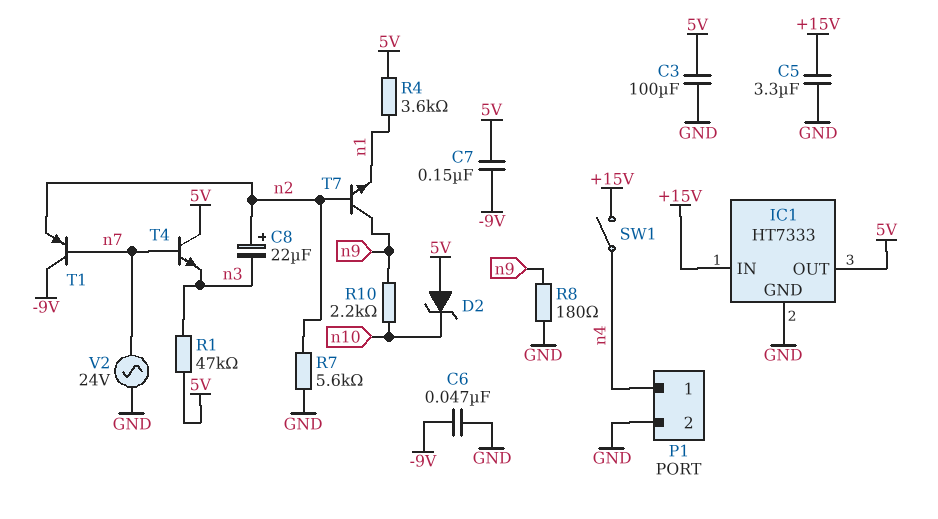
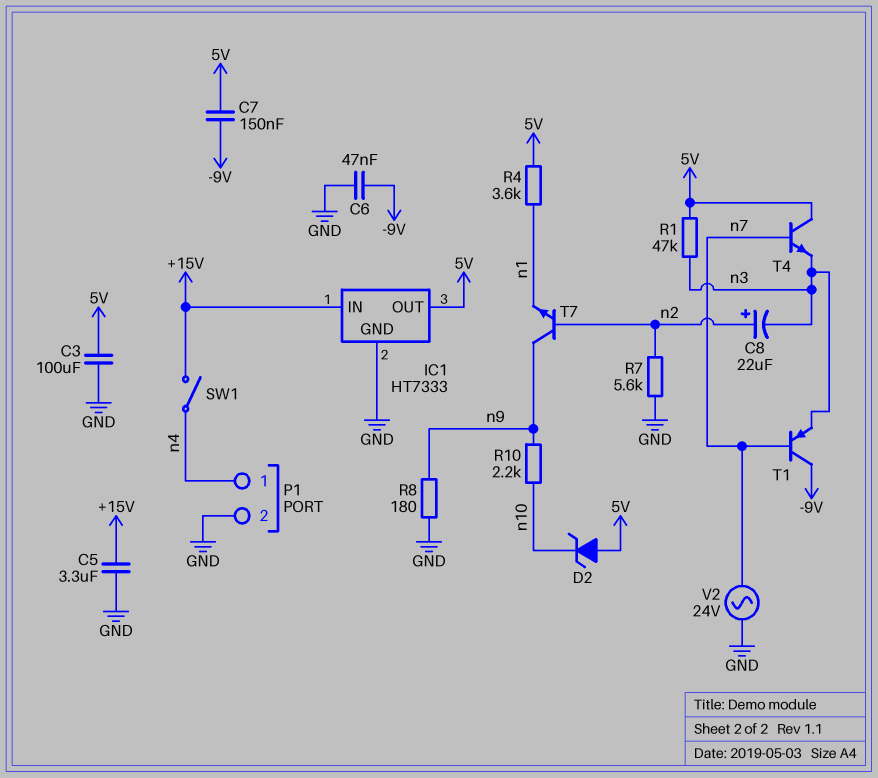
T1: PNP (B n7, C -9V, E n2) -> PNP (B n7, C -9V, E n3)

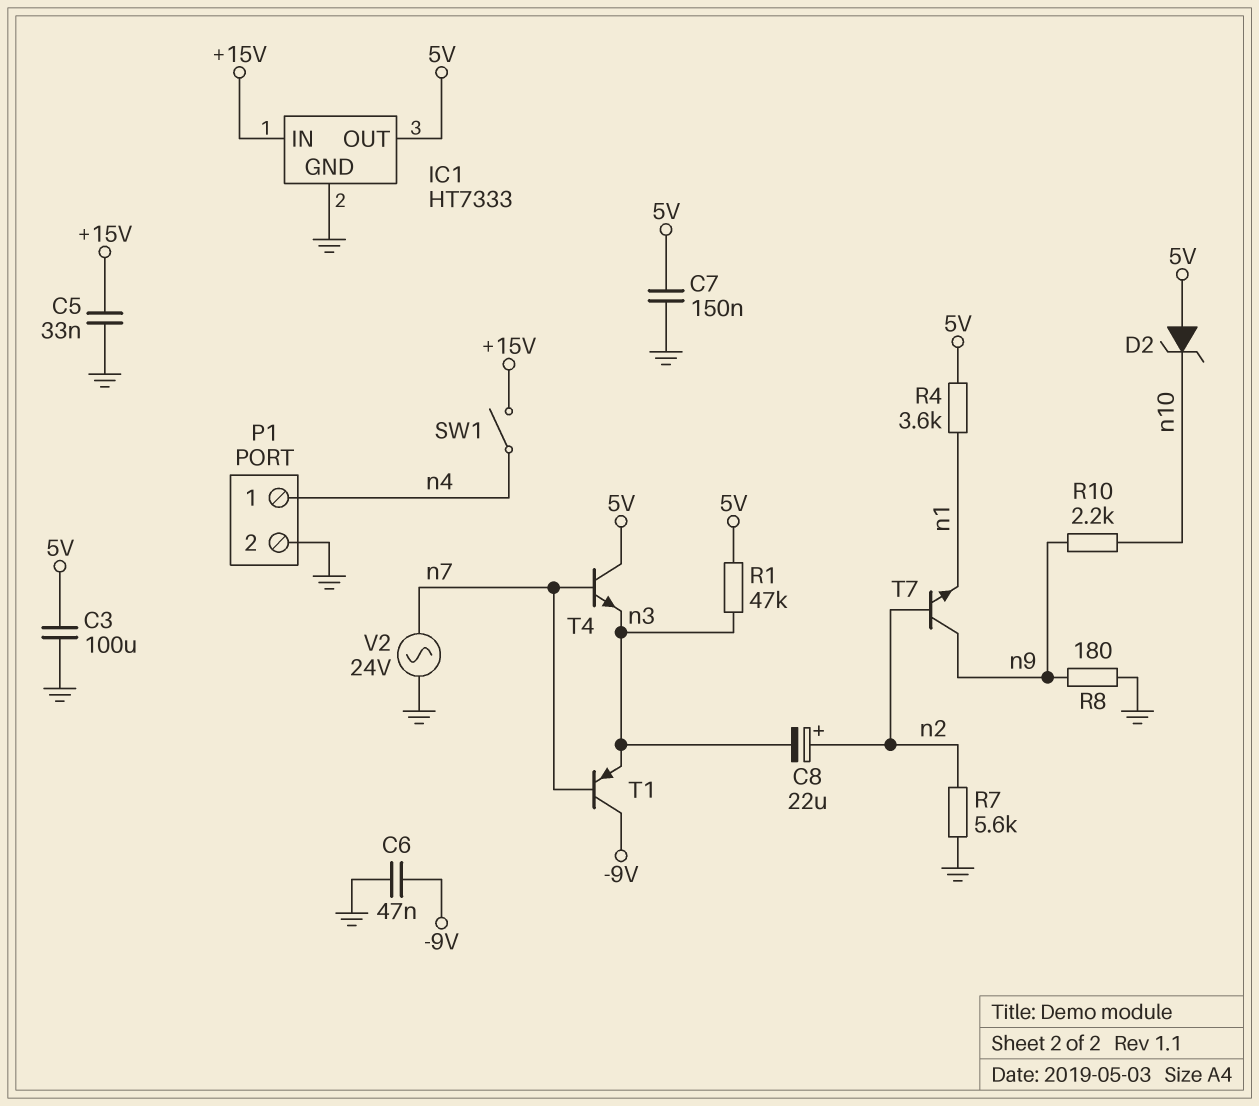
C5: 3.3uF (+15V, GND) -> 33nF (+15V, GND)
C7: 150nF (-9V, 5V) -> 150nF (5V, GND)

